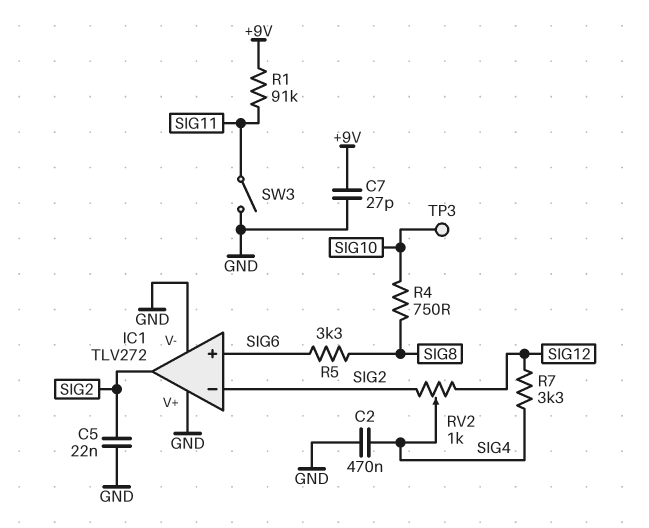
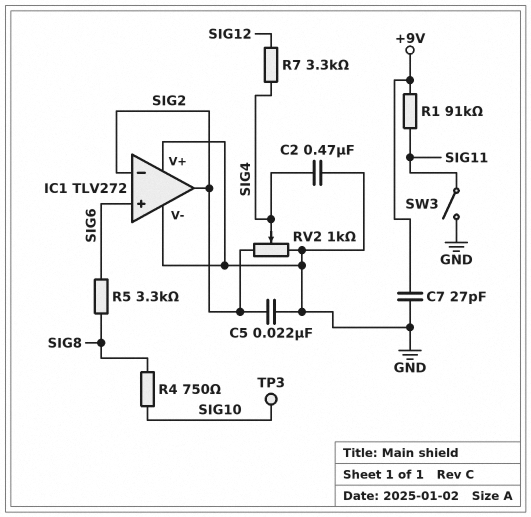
RV2: 1k (SIG2, SIG12, wiper SIG4) -> 1k (GND, SIG2, wiper SIG4)

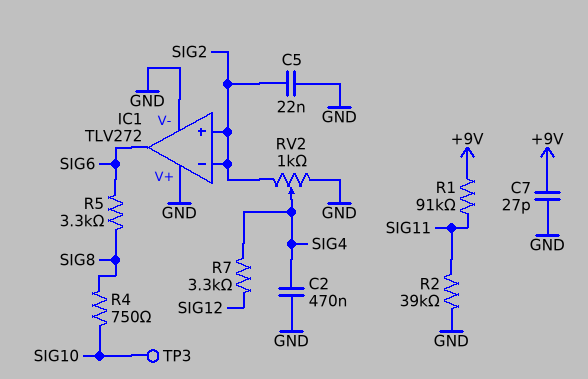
IC1 pin in+: SIG6 -> SIG2
IC1 pin out: SIG2 -> SIG6
R2: none -> 39k (GND, SIG11)
SW3: switch (GND, SIG11) -> none

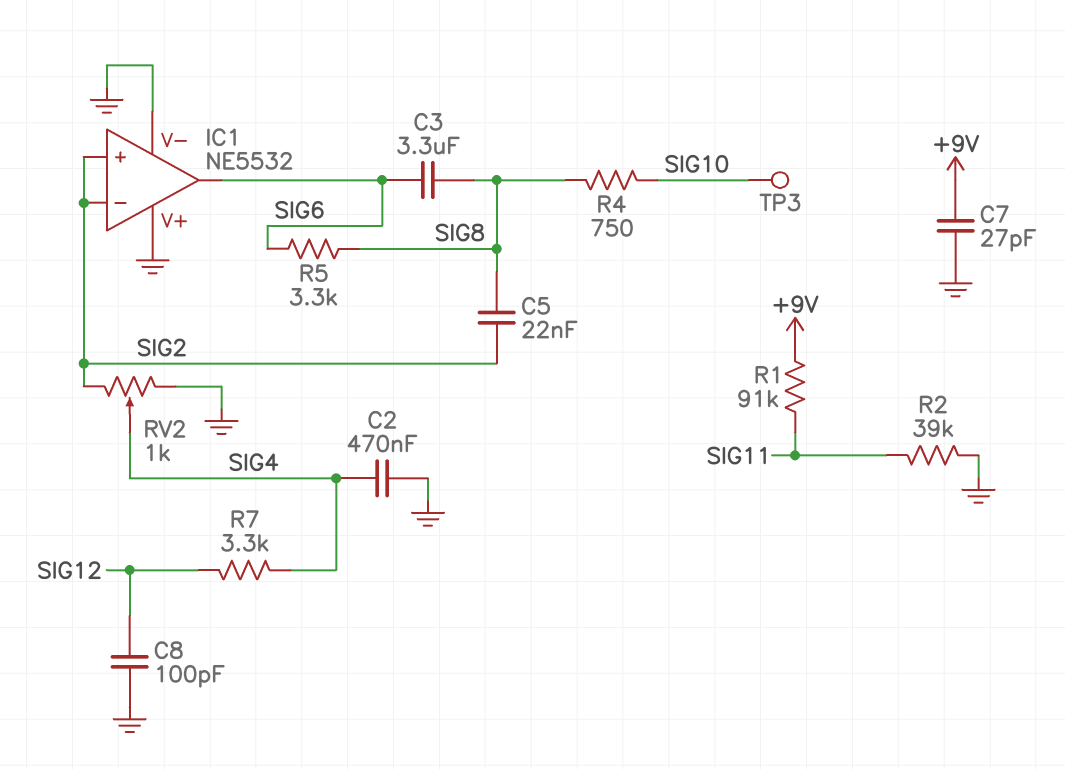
C3: none -> 3.3uF (SIG6, SIG8)
C5: 22nF (GND, SIG2) -> 22nF (SIG2, SIG8)
C8: none -> 100pF (GND, SIG12)
IC1: TLV272 -> NE5532

